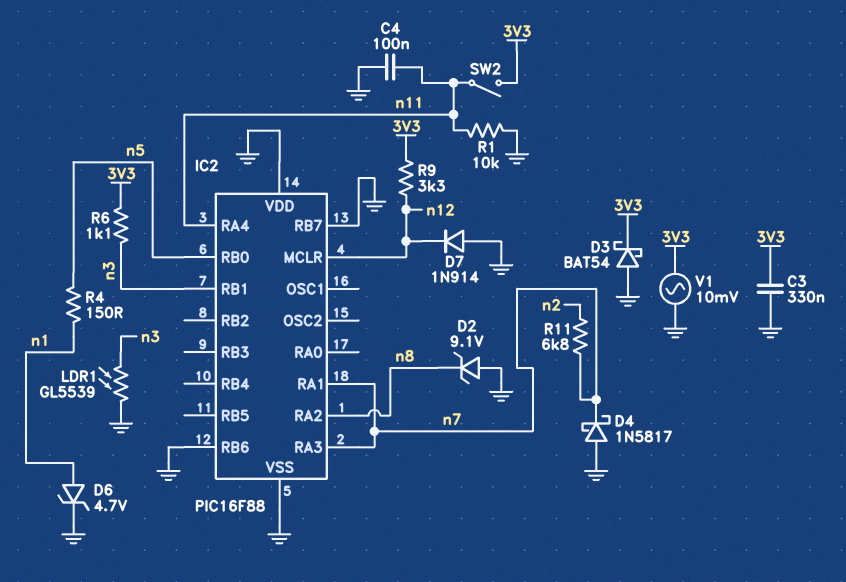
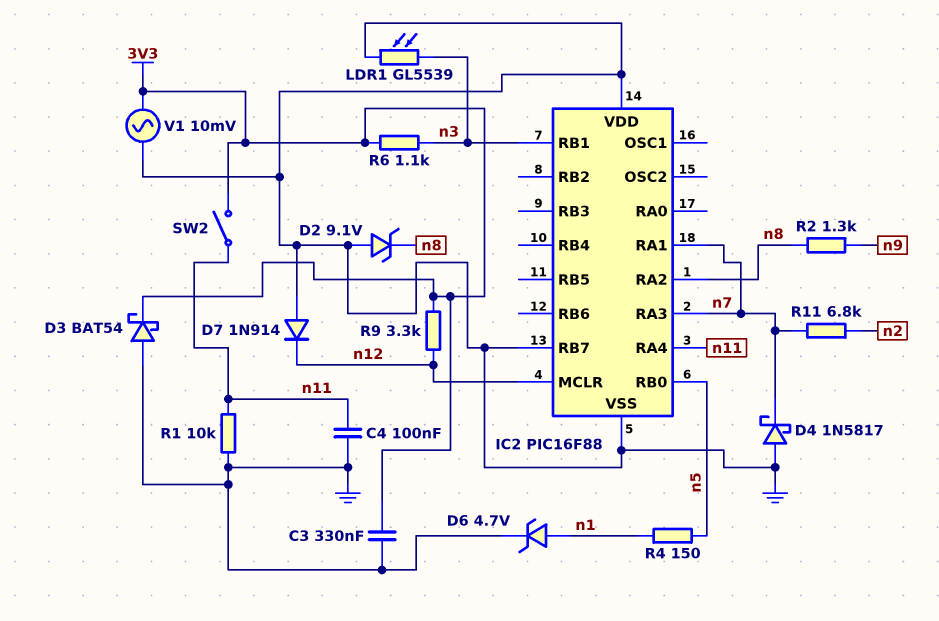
IC2 pin RB6: GND -> none
R2: none -> 1.3k (n8, n9)

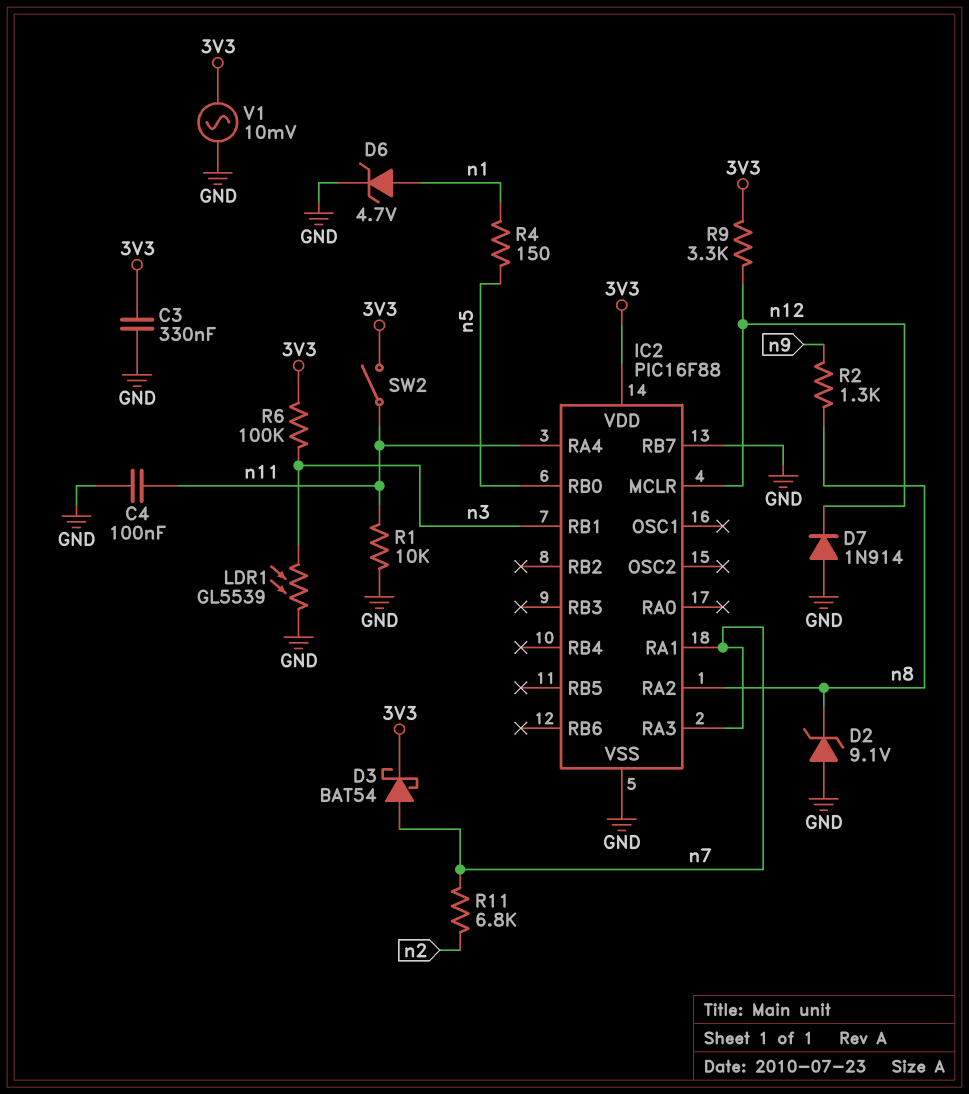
D3: schottky BAT54 (A GND, K 3V3) -> schottky BAT54 (A n7, K 3V3)
D4: schottky 1N5817 (A GND, K n7) -> none
IC2 pin VDD: GND -> 3V3
R6: 1.1k (3V3, n3) -> 100k (3V3, n3)

